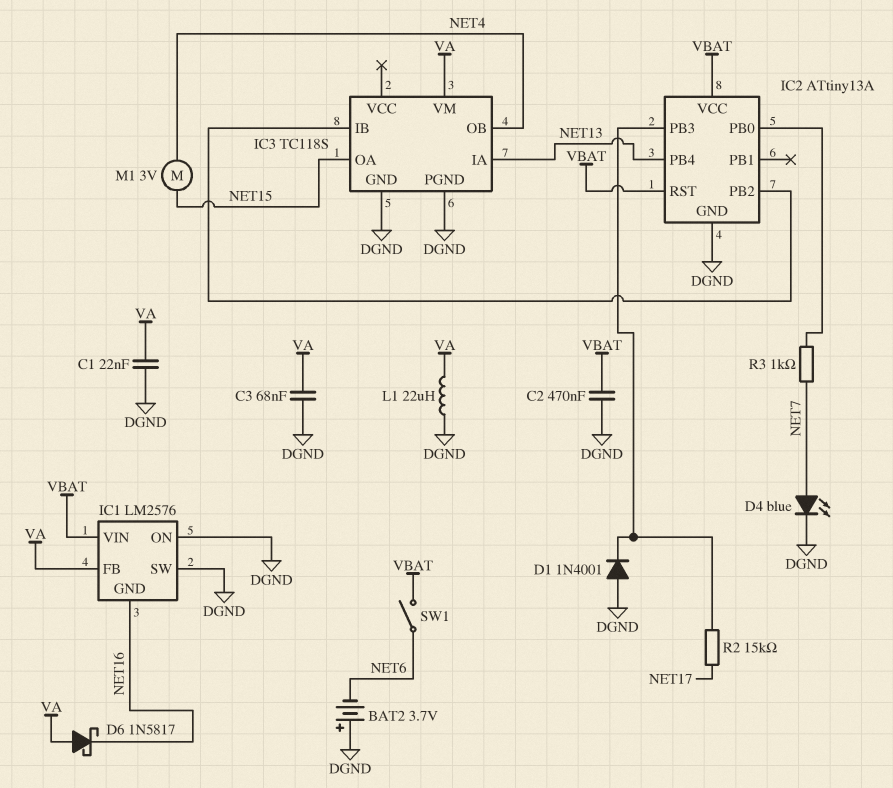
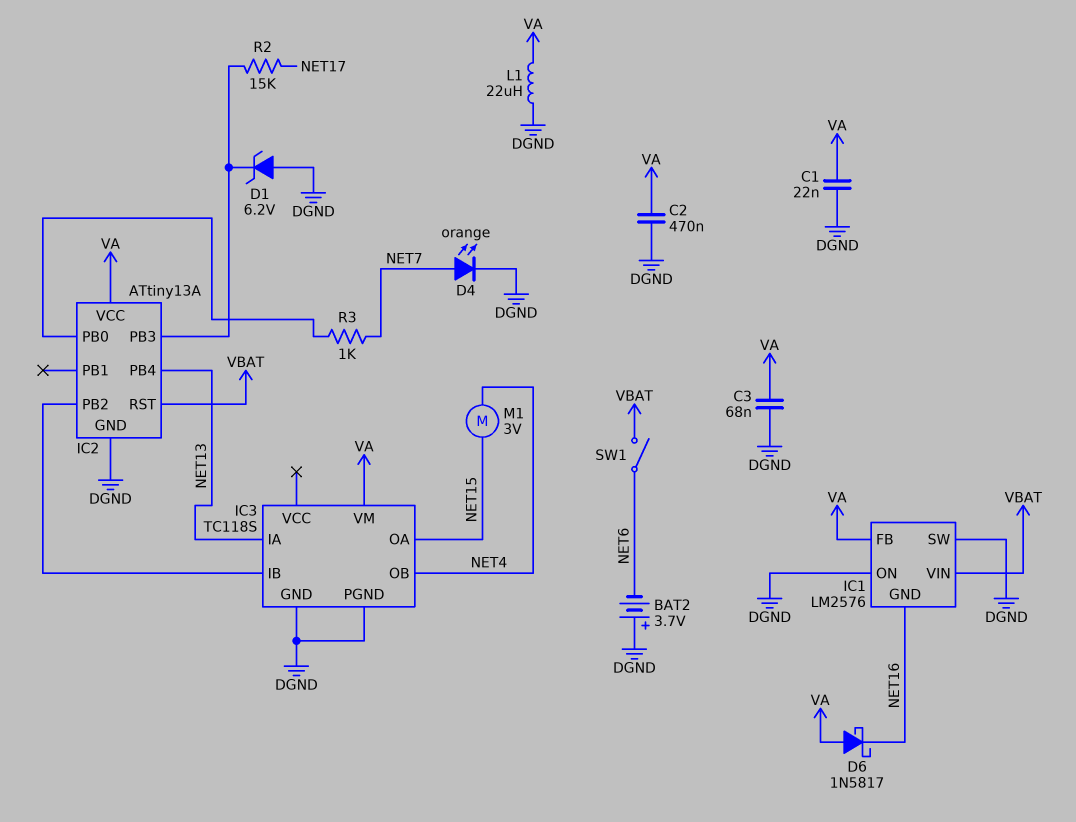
C2: 470nF (DGND, VBAT) -> 470nF (DGND, VA)
D1: diode 1N4001 (A DGND, K IC2/PB3) -> zener 6.2V (A DGND, K IC2/PB3)
D4: LED blue (A NET7, K DGND) -> LED orange (A NET7, K DGND)
IC2 pin VCC: VBAT -> VA

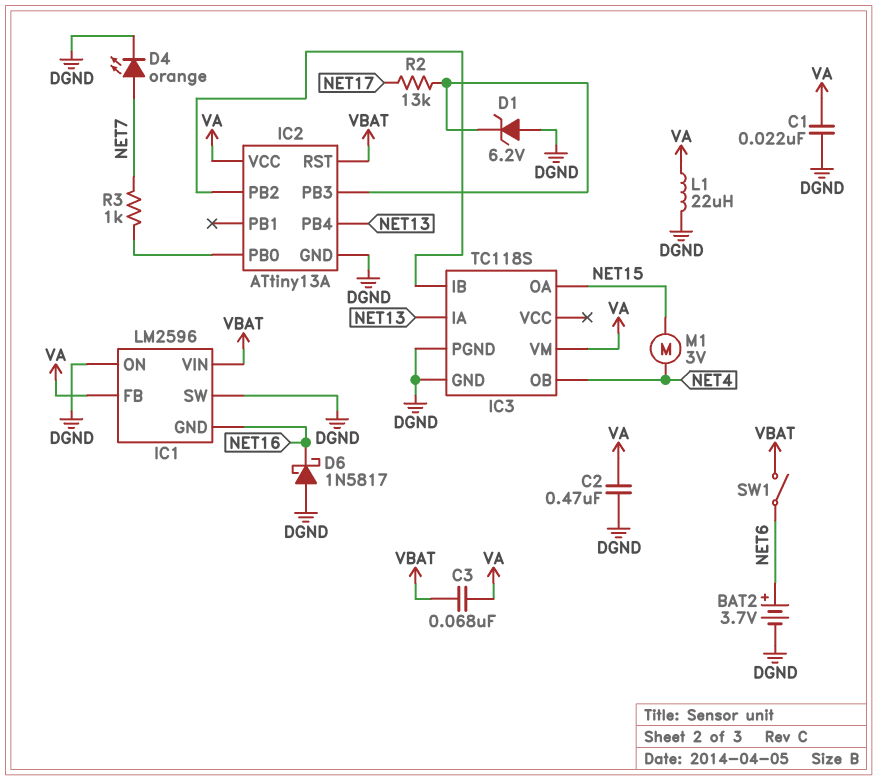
BAT2: 3.7V (plus DGND, minus NET6) -> 3.7V (plus NET6, minus DGND)
C3: 68nF (DGND, VA) -> 68nF (VA, VBAT)
D6: schottky 1N5817 (A VA, K NET16) -> schottky 1N5817 (A DGND, K NET16)
IC1: LM2576 -> LM2596
R2: 15k (IC2/PB3, NET17) -> 13k (IC2/PB3, NET17)

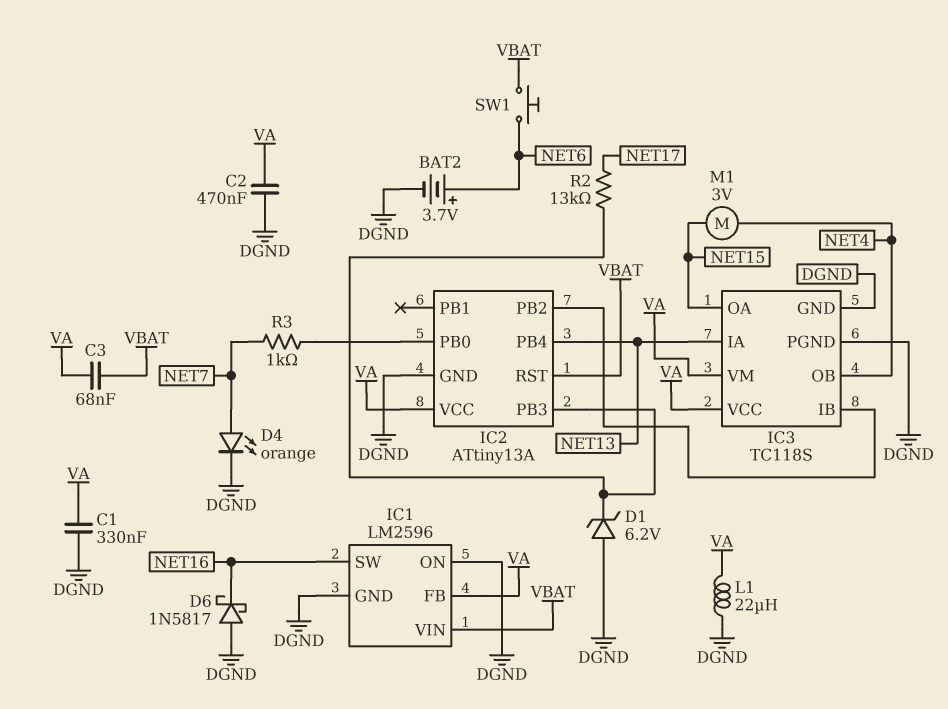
C1: 22nF (DGND, VA) -> 330nF (DGND, VA)
IC1 pin GND: NET16 -> DGND
IC1 pin SW: DGND -> NET16
IC3 pin VCC: none -> VA
SW1: switch (NET6, VBAT) -> button (NET6, VBAT)

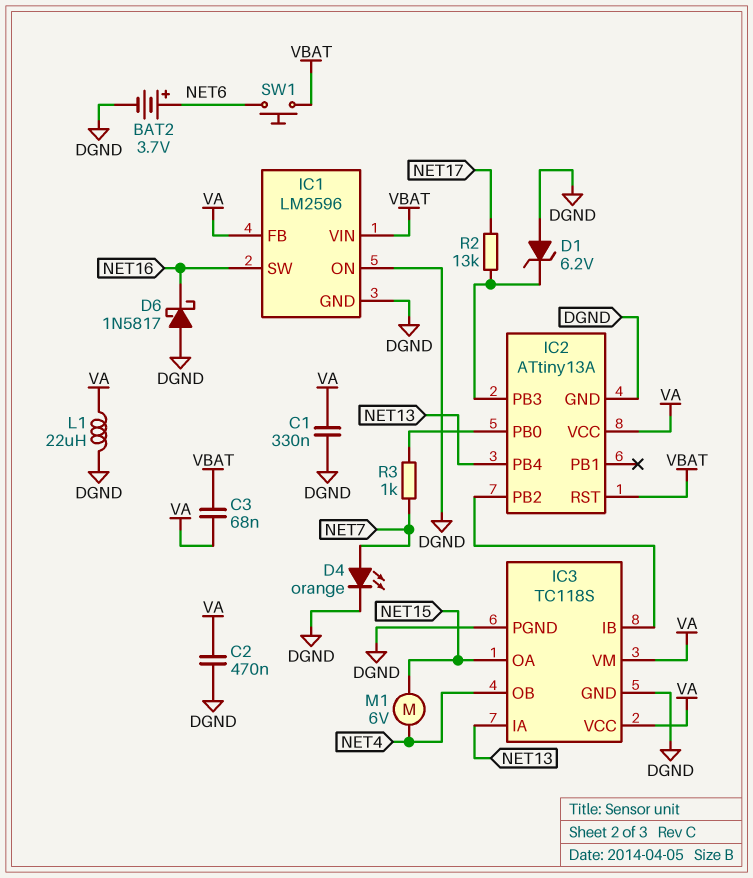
M1: motor 3V (NET4, NET15) -> motor 6V (NET4, NET15)

